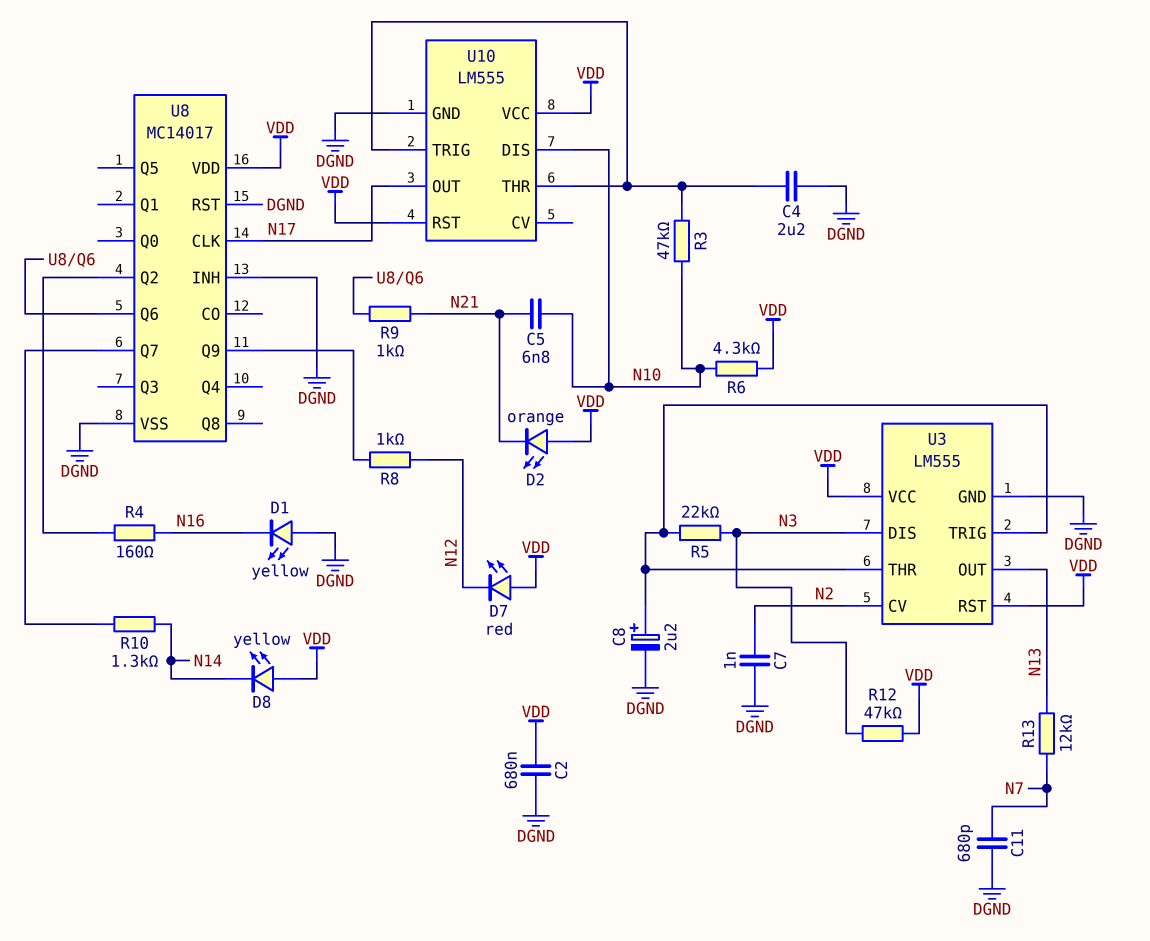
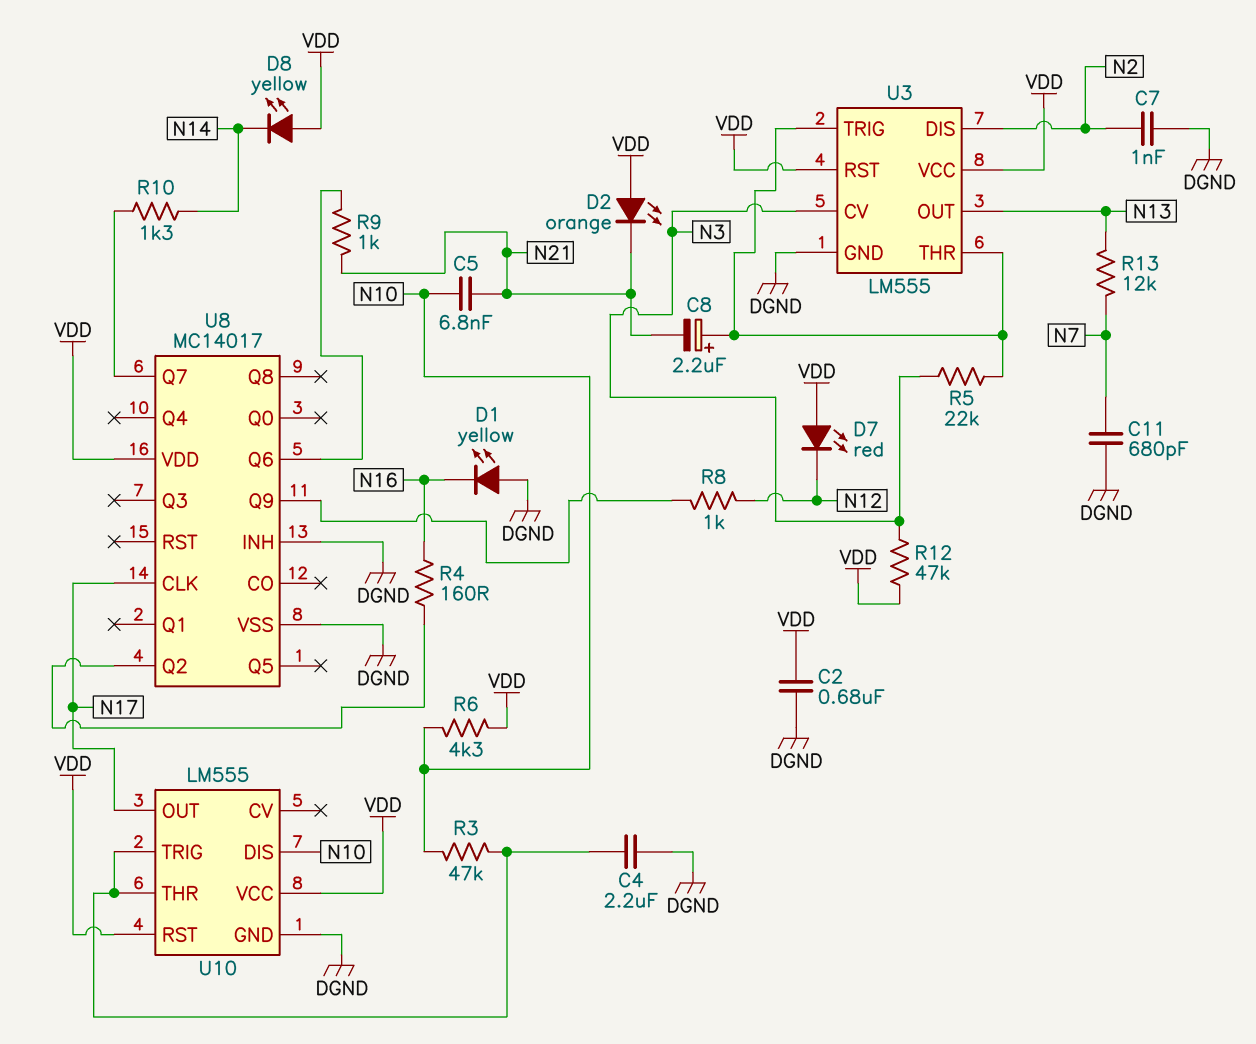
C8: 2.2uF (plus U3/THR, minus DGND) -> 2.2uF (plus U3/THR, minus N21)
U3 pin CV: N2 -> N3
U3 pin DIS: N3 -> N2
U8 pin RST: DGND -> none

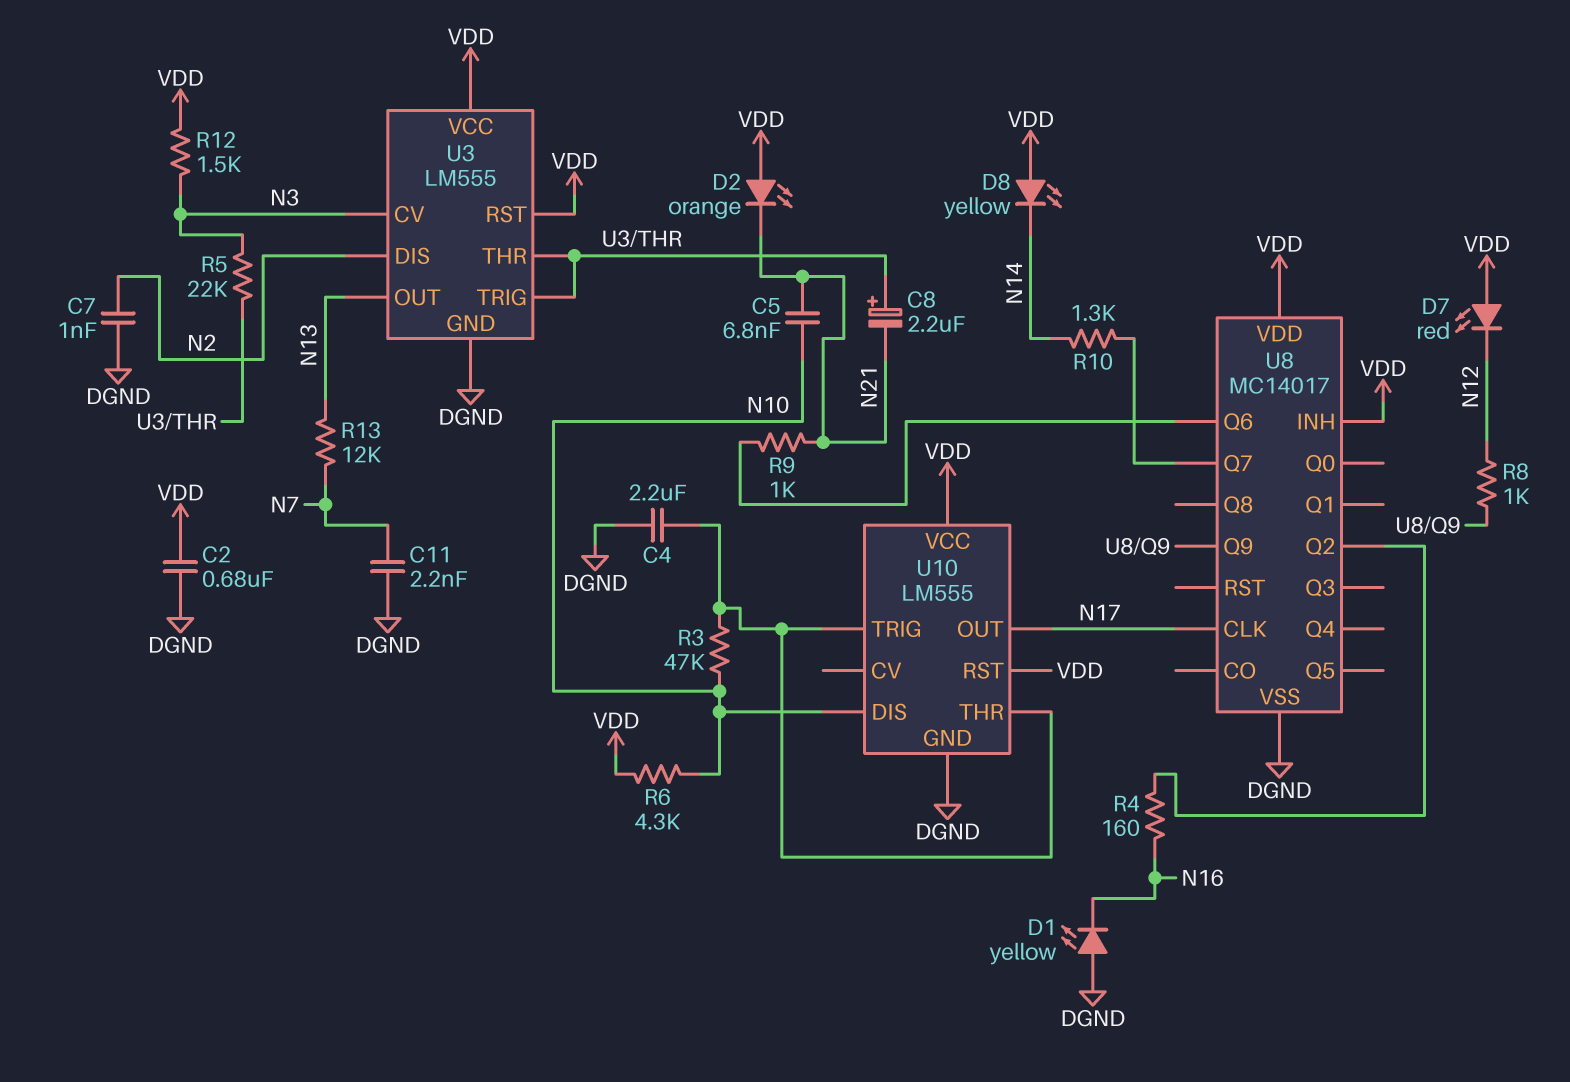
C11: 680pF (DGND, N7) -> 2.2nF (DGND, N7)
R12: 47k (N3, VDD) -> 1.5k (N3, VDD)
U8 pin INH: DGND -> VDD

